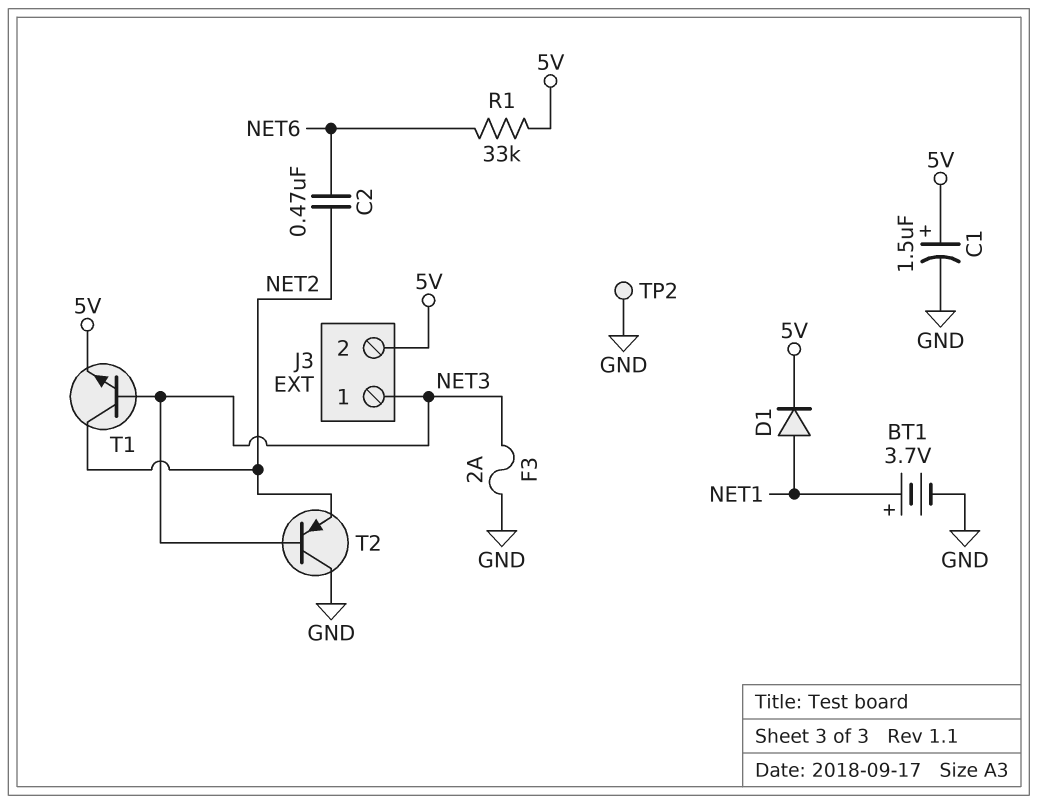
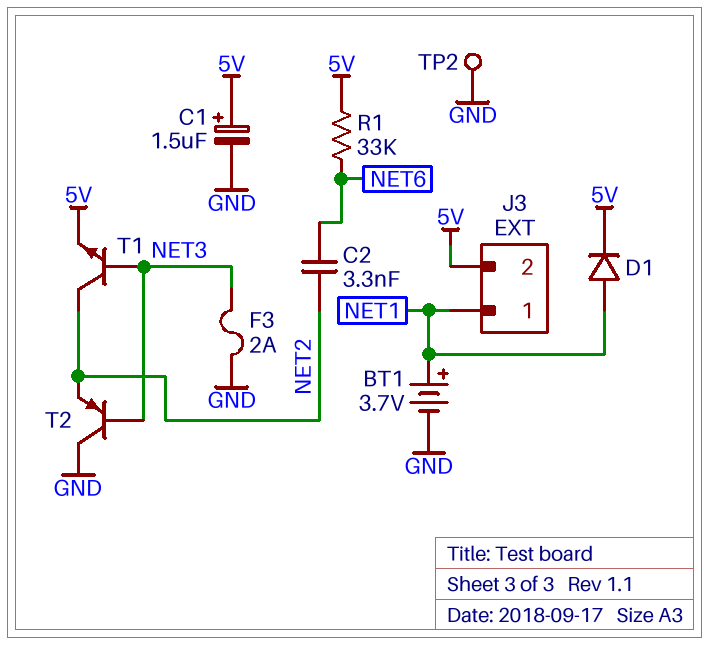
C2: 470nF (NET2, NET6) -> 3.3nF (NET2, NET6)
J3 pin 1: NET3 -> NET1

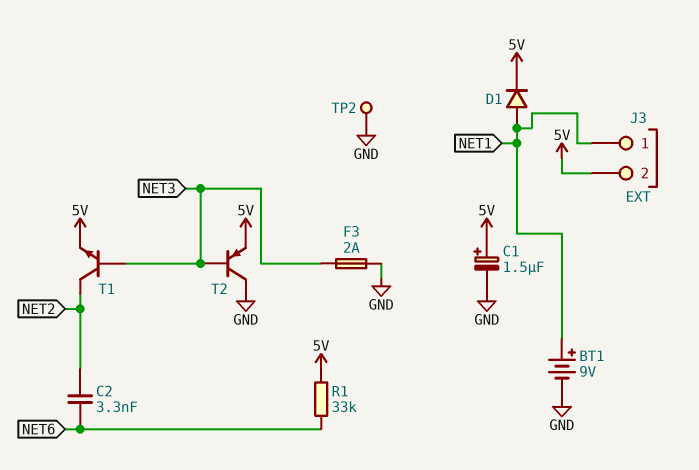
BT1: 3.7V (plus NET1, minus GND) -> 9V (plus NET1, minus GND)
T2: PNP (B NET3, C GND, E NET2) -> PNP (B NET3, C GND, E 5V)

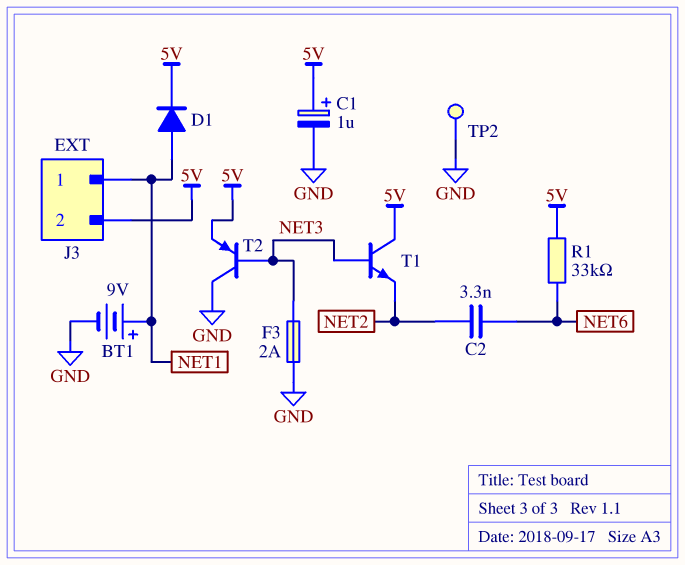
C1: 1.5uF (plus 5V, minus GND) -> 1uF (plus 5V, minus GND)
T1: NPN (B NET3, C NET2, E 5V) -> NPN (B NET3, C 5V, E NET2)

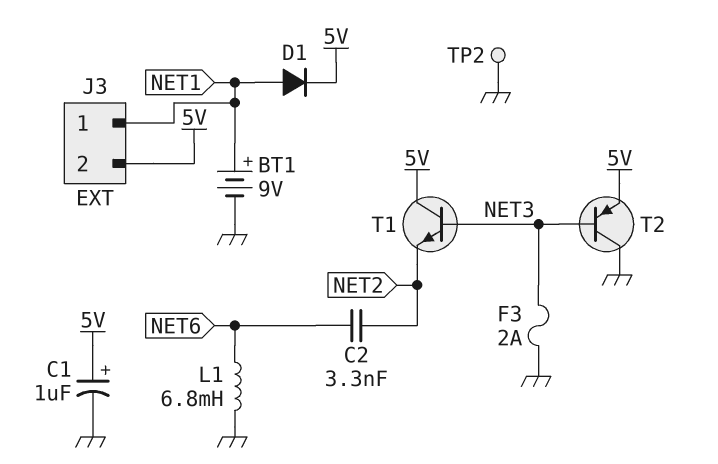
L1: none -> 6.8mH (GND, NET6)
R1: 33k (5V, NET6) -> none

